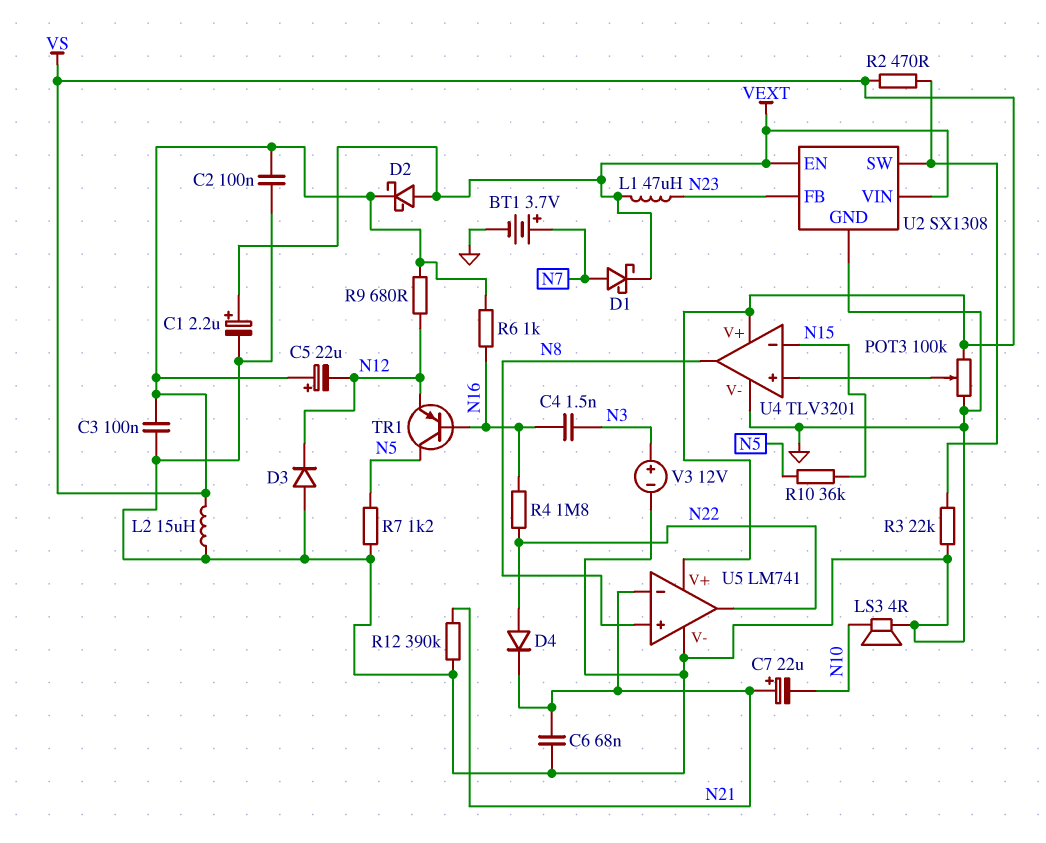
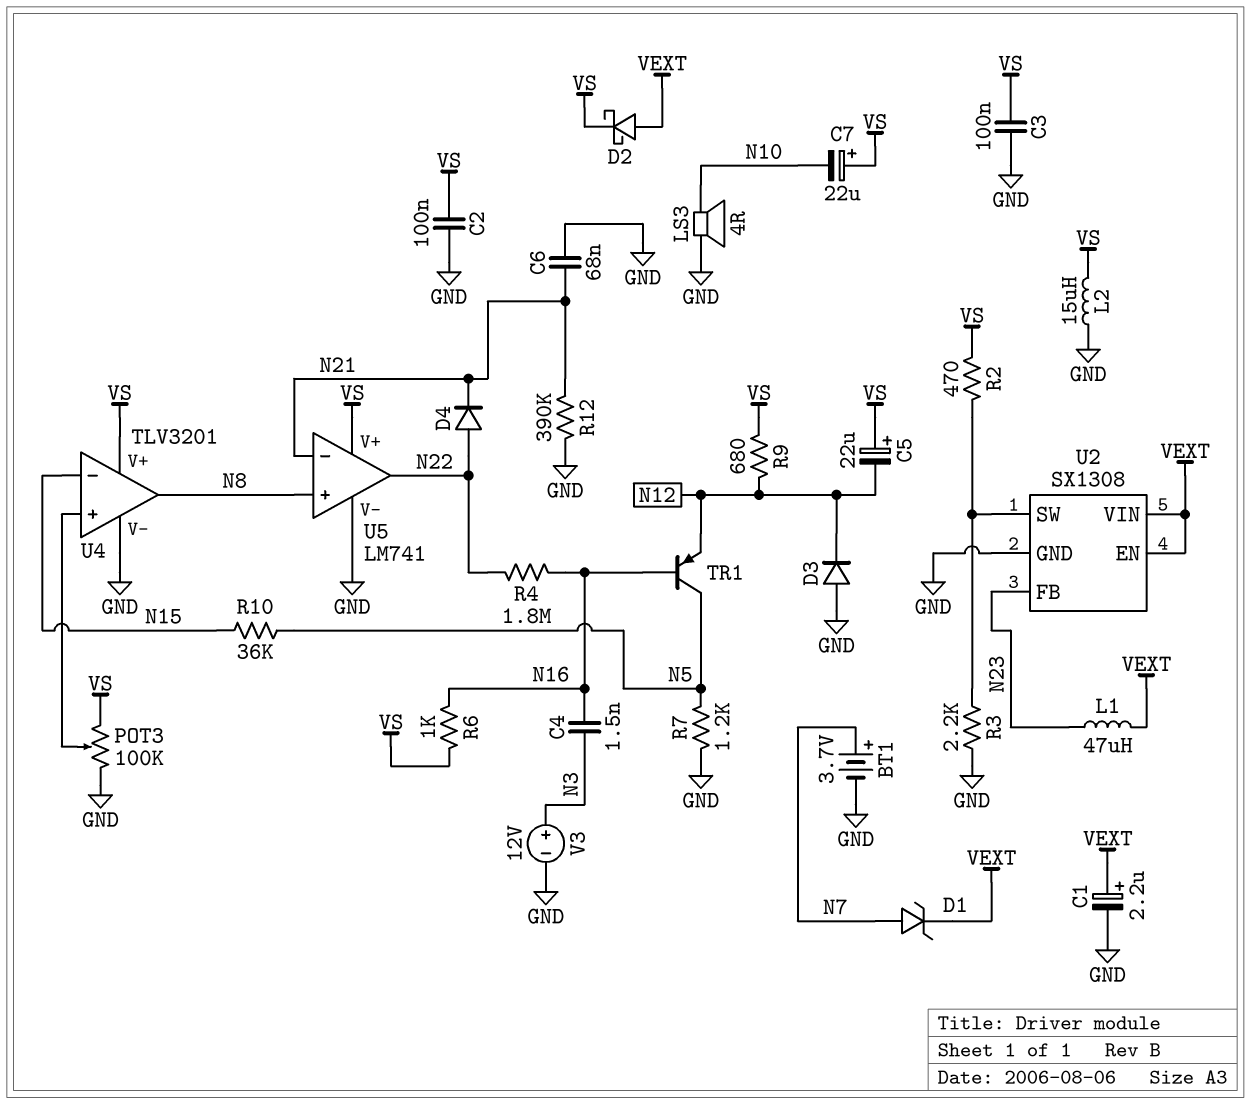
C7: 22uF (plus N21, minus N10) -> 22uF (plus VS, minus N10)
D1: schottky (A N7, K VEXT) -> zener (A N7, K VEXT)
R3: 22k (GND, U2/SW) -> 2.2k (GND, U2/SW)

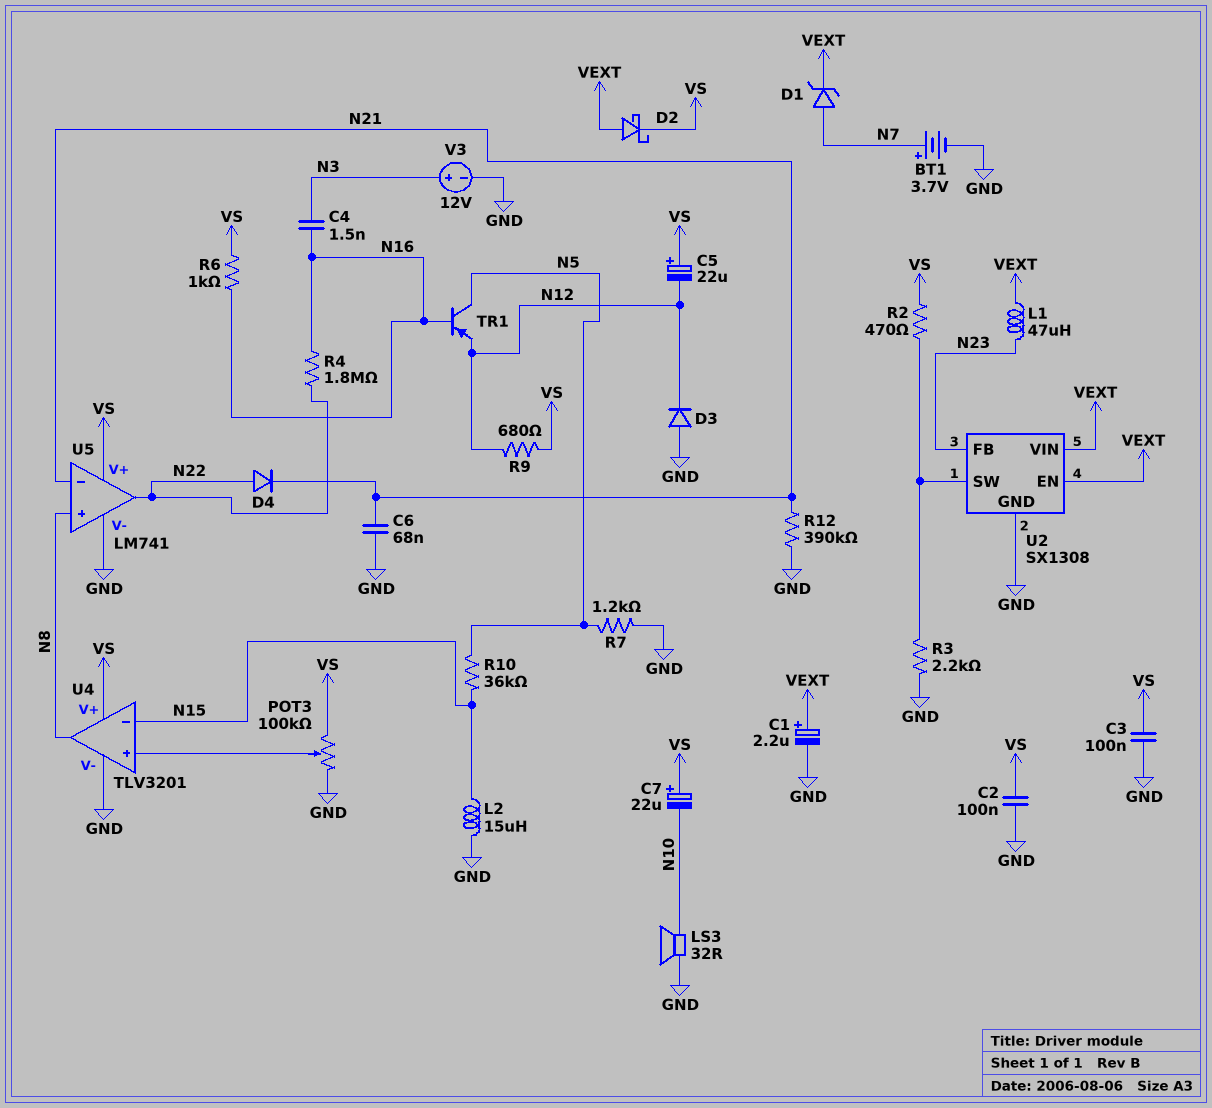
L2: 15uH (GND, VS) -> 15uH (GND, N15)
LS3: speaker 4R (GND, N10) -> speaker 32R (GND, N10)

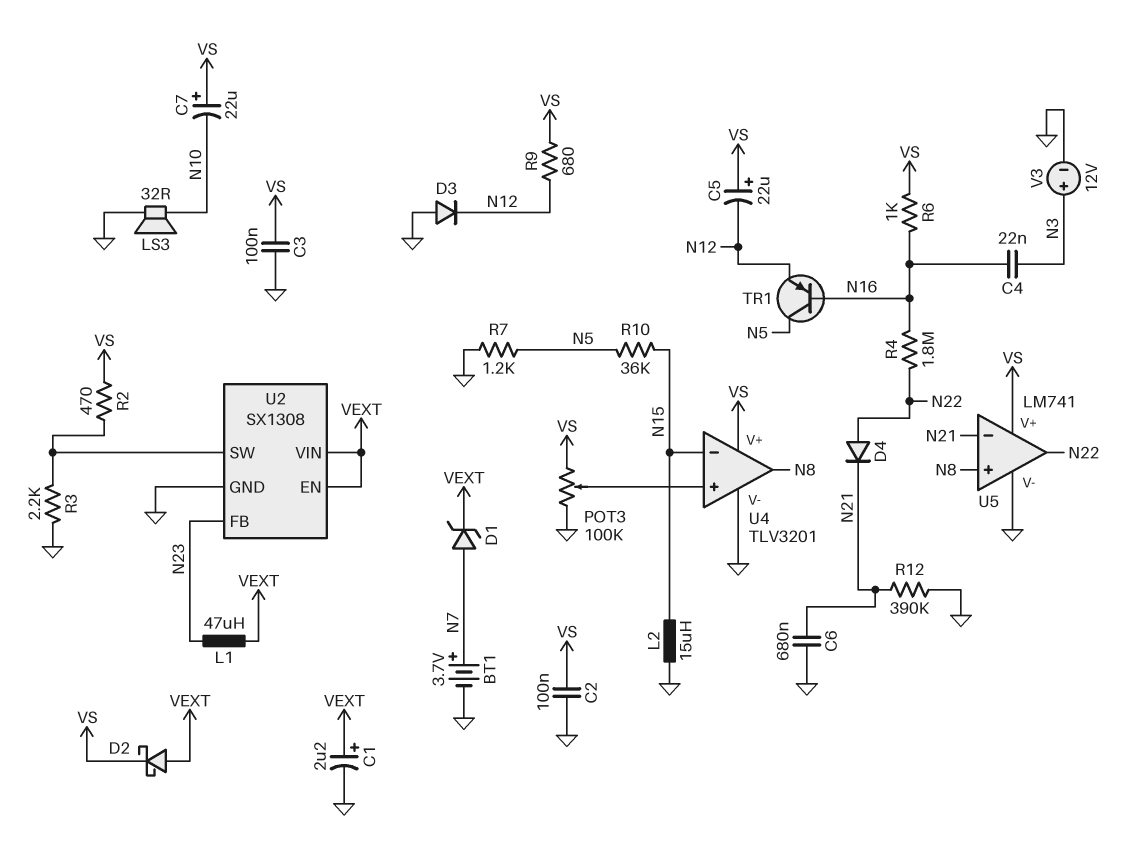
C4: 1.5nF (N3, N16) -> 22nF (N3, N16)
C6: 68nF (GND, N21) -> 680nF (GND, N21)

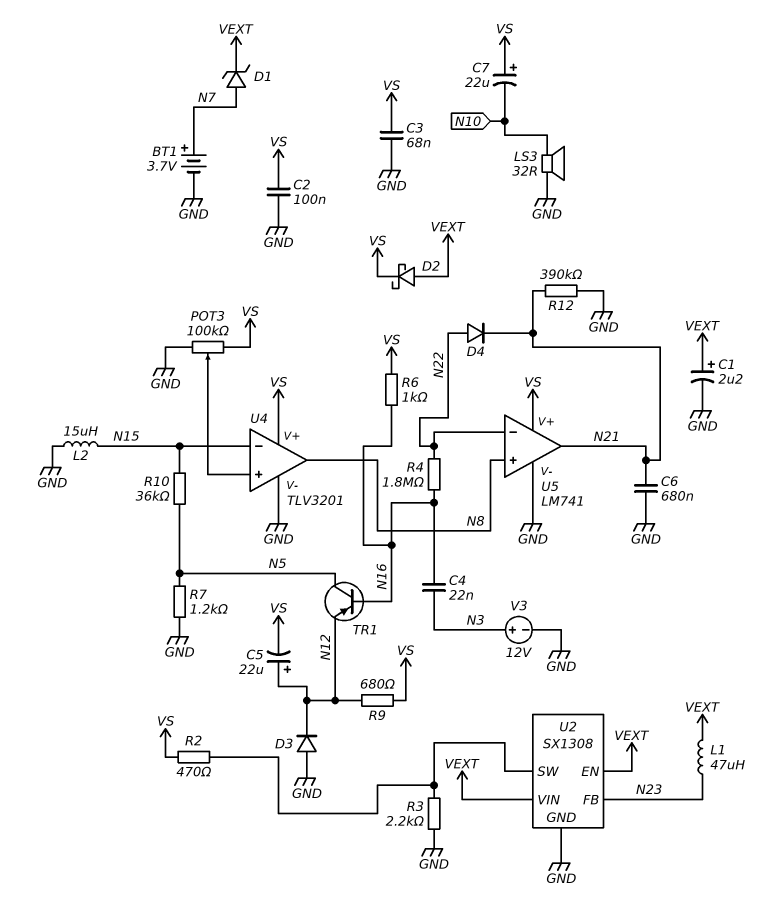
C3: 100nF (GND, VS) -> 68nF (GND, VS)
C5: 22uF (plus VS, minus N12) -> 22uF (plus N12, minus VS)
U5 pin in-: N21 -> N22
U5 pin out: N22 -> N21

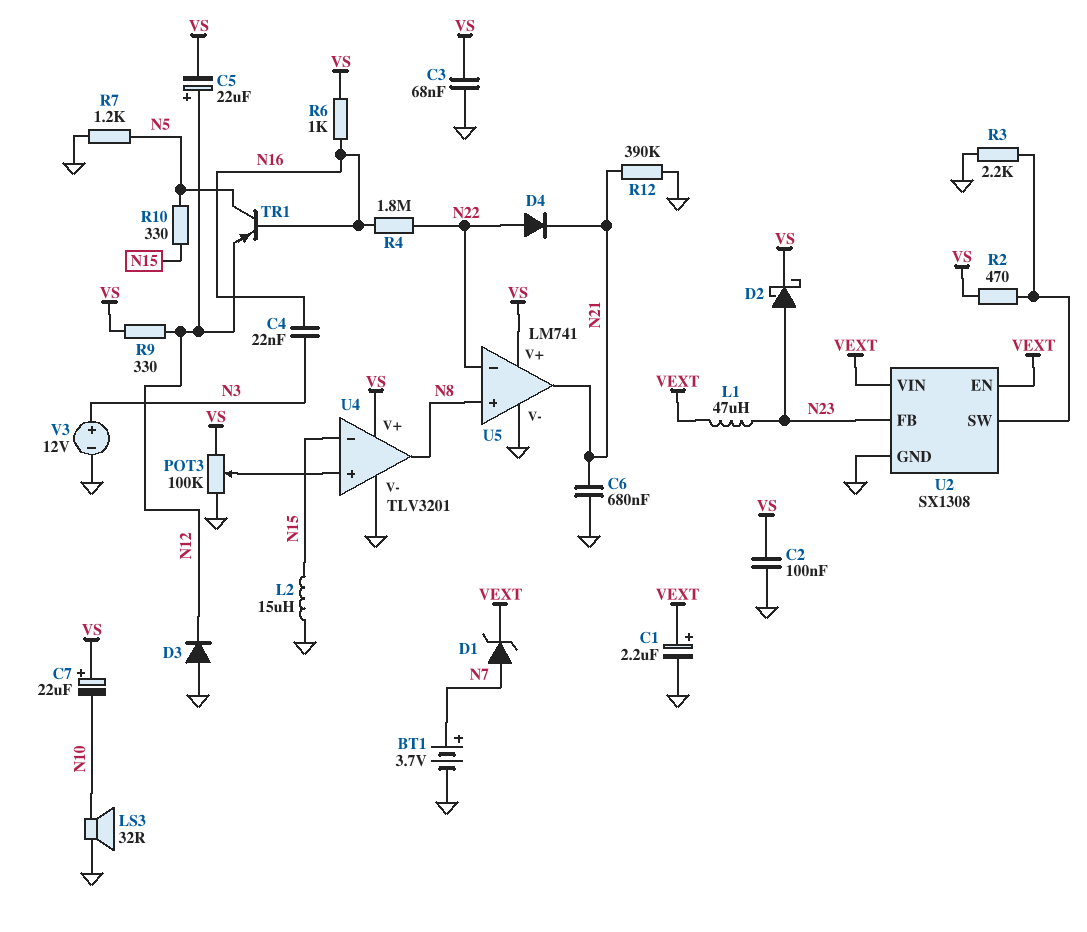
D2: schottky (A VEXT, K VS) -> schottky (A N23, K VS)
R9: 680 (N12, VS) -> 330 (N12, VS)
R10: 36k (N5, N15) -> 330 (N5, N15)

